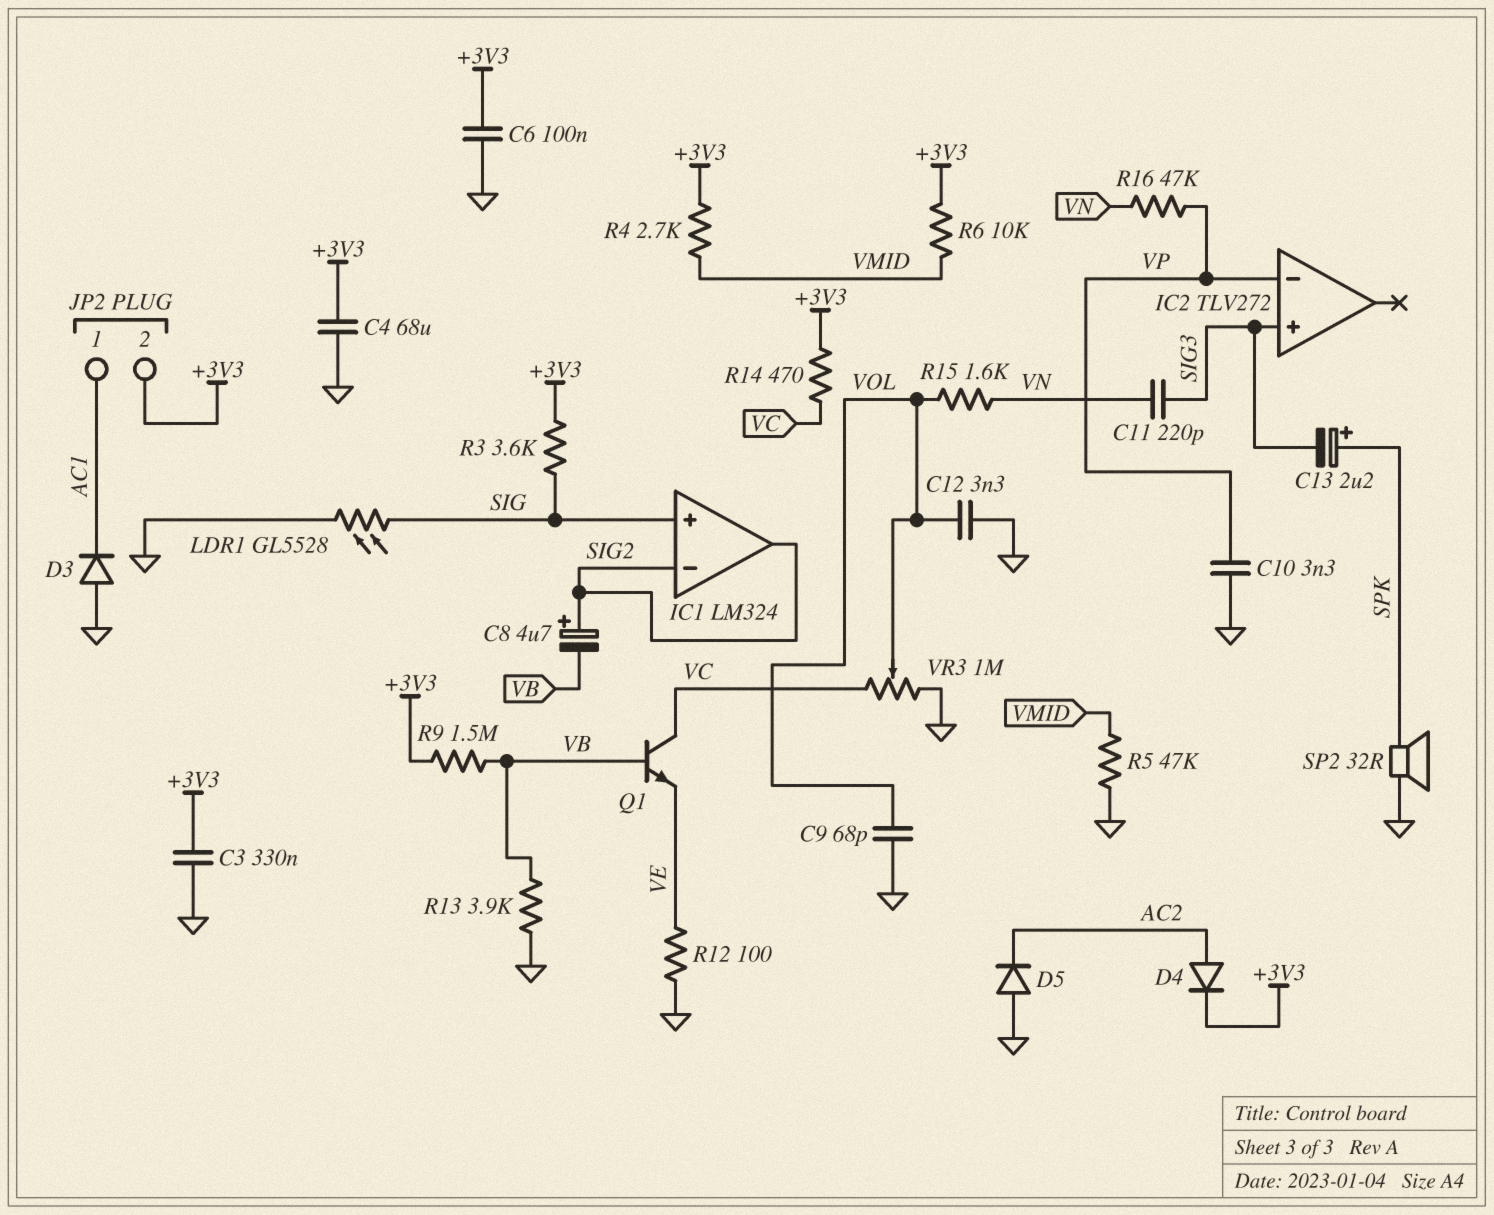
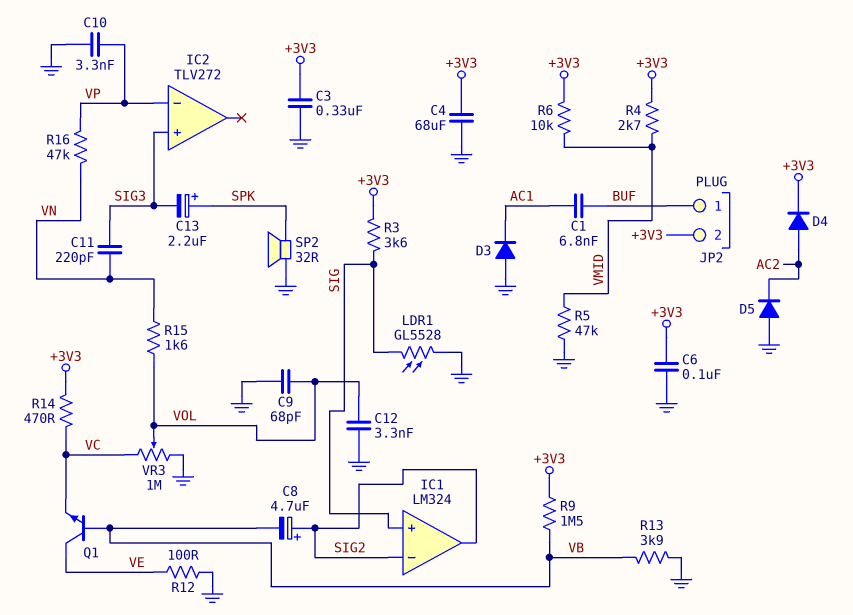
C1: none -> 6.8nF (AC1, BUF)
JP2 pin 1: AC1 -> BUF
Q1: NPN (B VB, C VC, E VE) -> NPN (B VB, C VE, E VC)

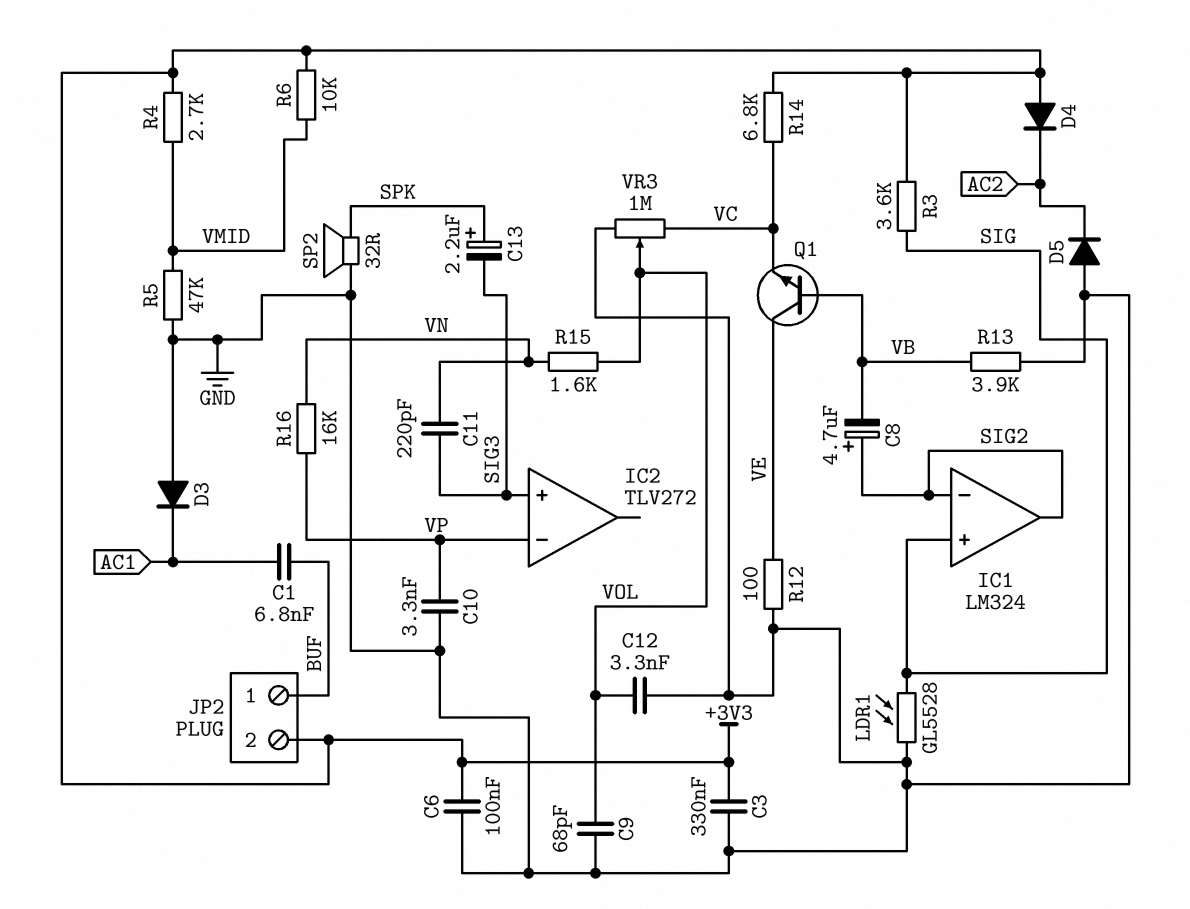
C4: 68uF (+3V3, GND) -> none
D4: diode (A AC2, K +3V3) -> diode (A +3V3, K AC2)
R9: 1.5M (+3V3, VB) -> none
R14: 470 (+3V3, VC) -> 6.8k (+3V3, VC)
R16: 47k (VN, VP) -> 16k (VN, VP)

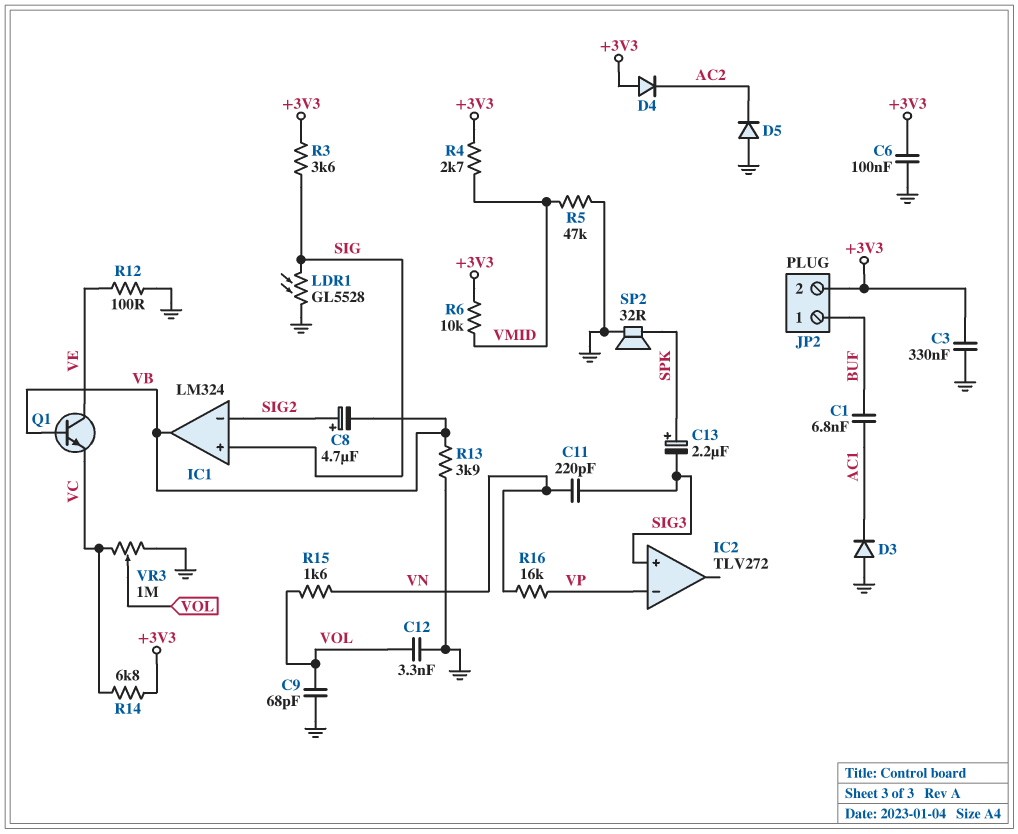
C10: 3.3nF (GND, VP) -> none
IC1 pin out: SIG2 -> VB

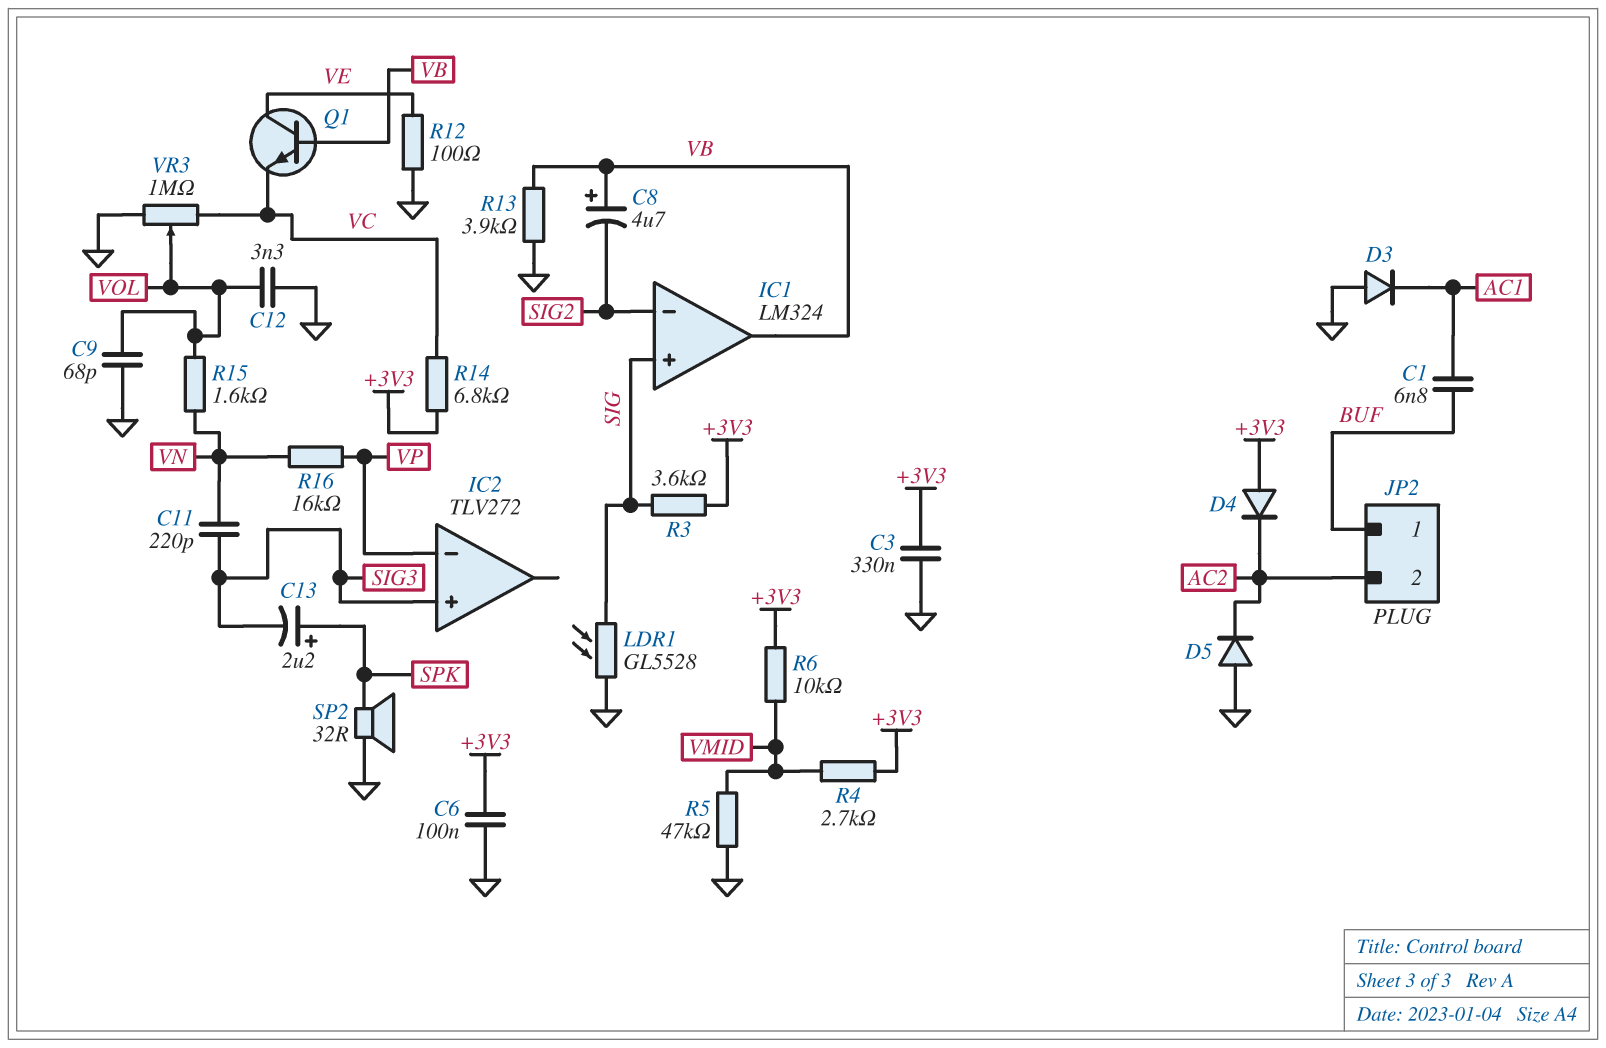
C8: 4.7uF (plus SIG2, minus VB) -> 4.7uF (plus VB, minus SIG2)
JP2 pin 2: +3V3 -> AC2

